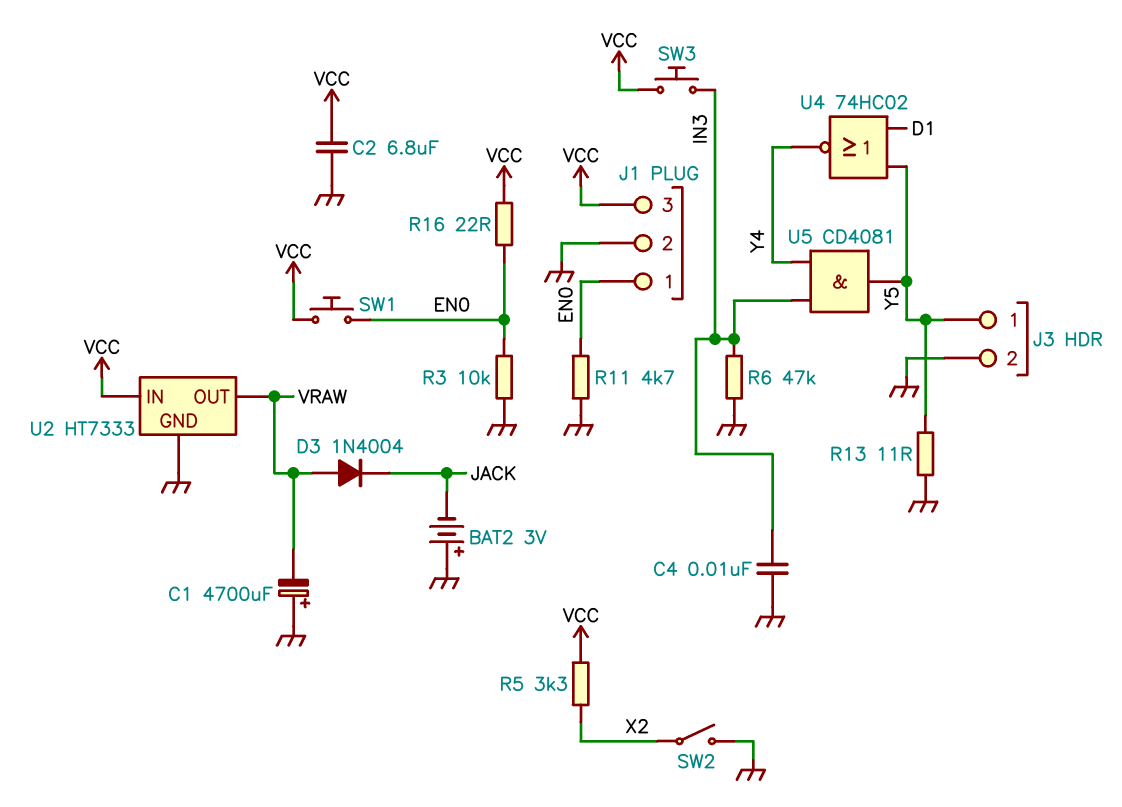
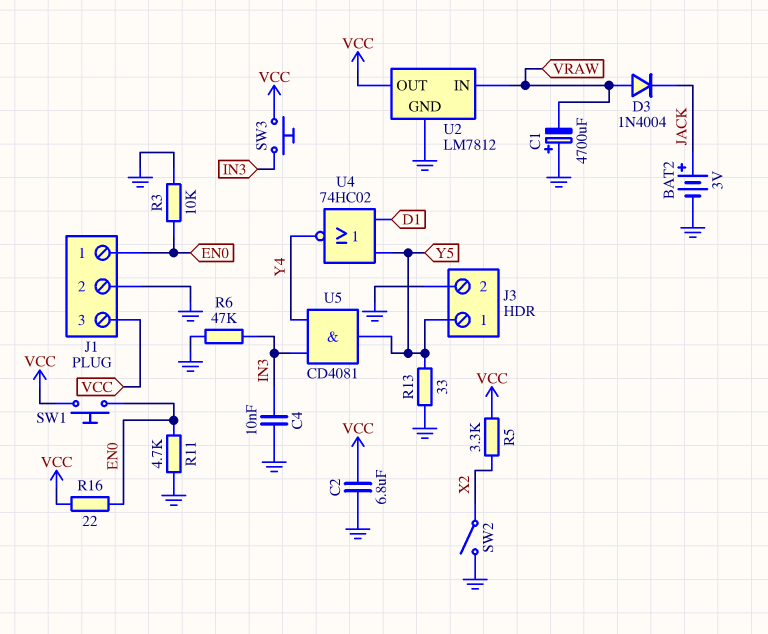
BAT2: 3V (plus GND, minus JACK) -> 3V (plus JACK, minus GND)
R13: 11 (GND, Y5) -> 33 (GND, Y5)
U2: HT7333 -> LM7812
U2 pin IN: VCC -> VRAW
U2 pin OUT: VRAW -> VCC

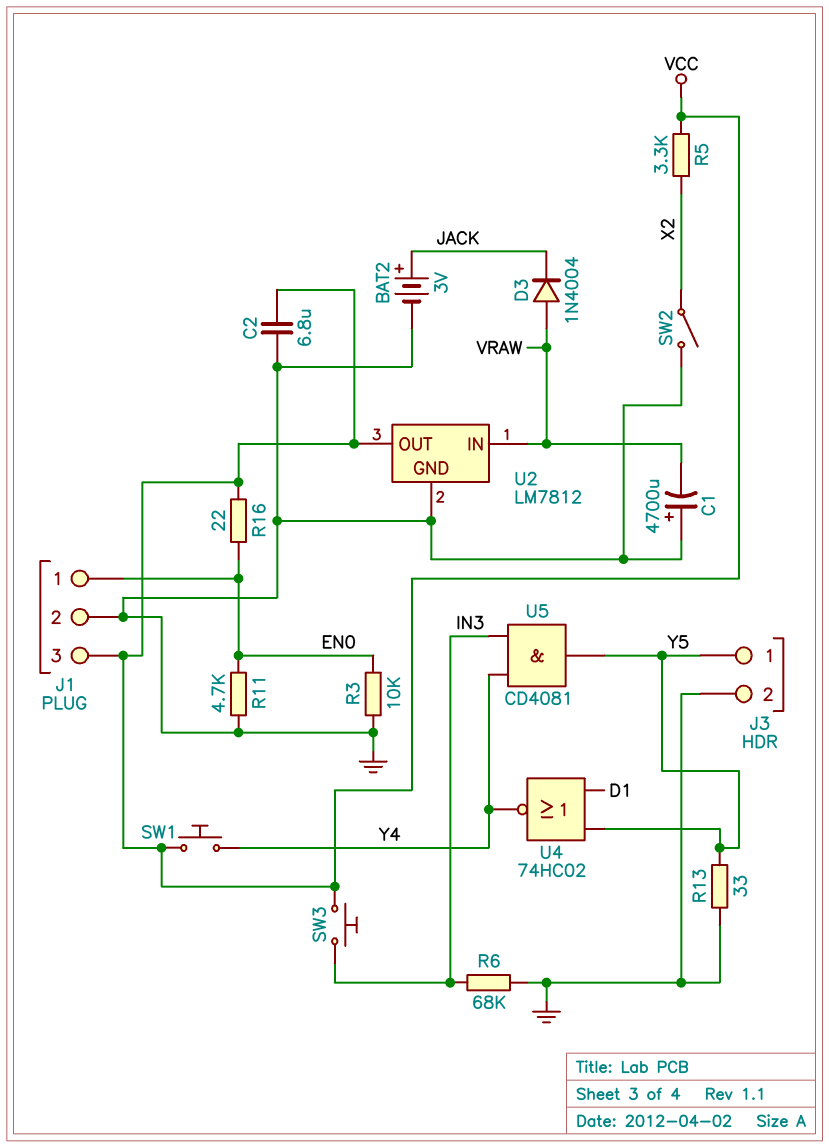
C4: 10nF (GND, IN3) -> none
R6: 47k (GND, IN3) -> 68k (GND, IN3)
SW1: button (EN0, VCC) -> button (VCC, Y4)

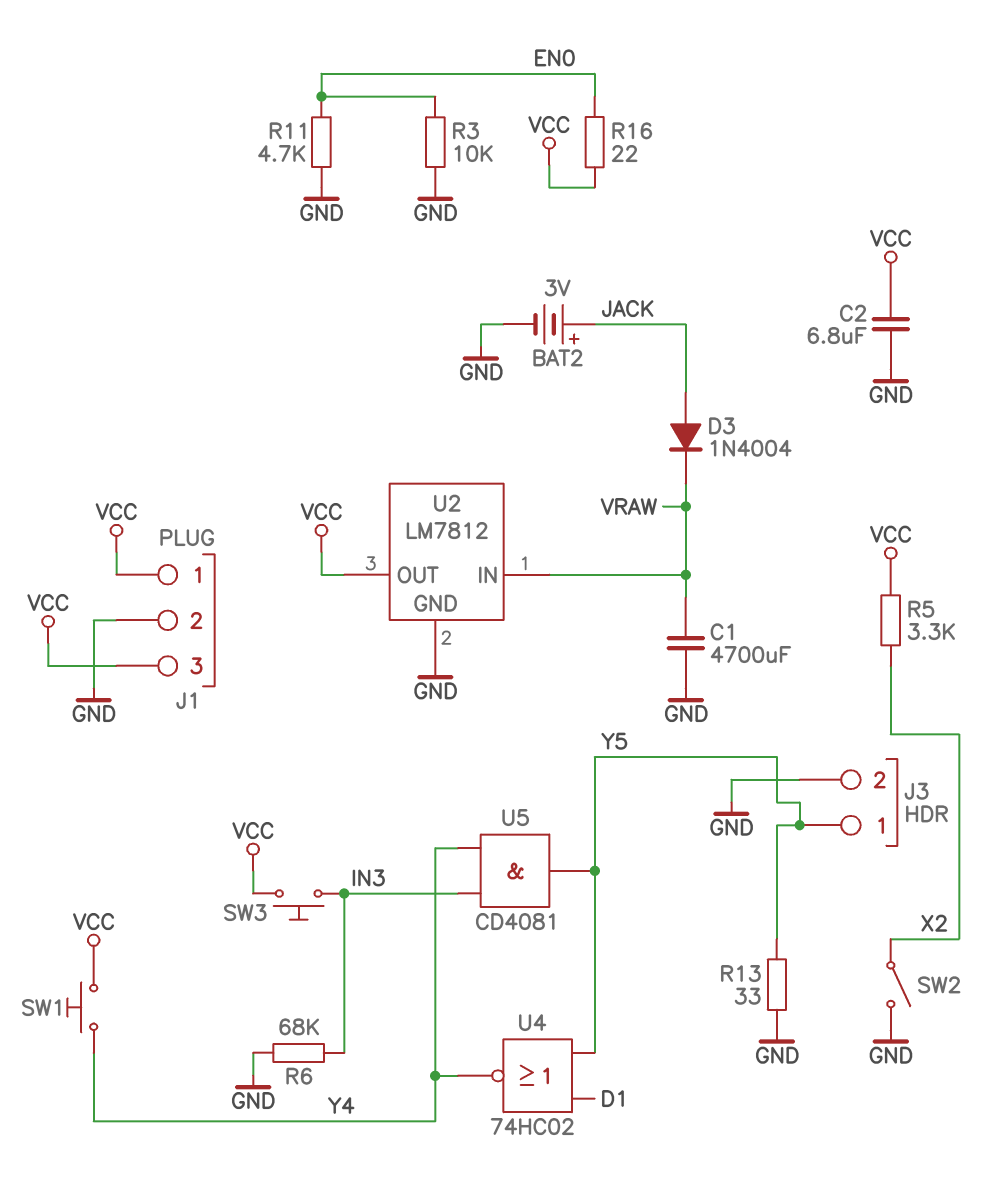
C1: 4700uF (plus GND, minus VRAW) -> 4700uF (GND, VRAW)
D3: diode 1N4004 (A VRAW, K JACK) -> diode 1N4004 (A JACK, K VRAW)
J1 pin 1: EN0 -> VCC

